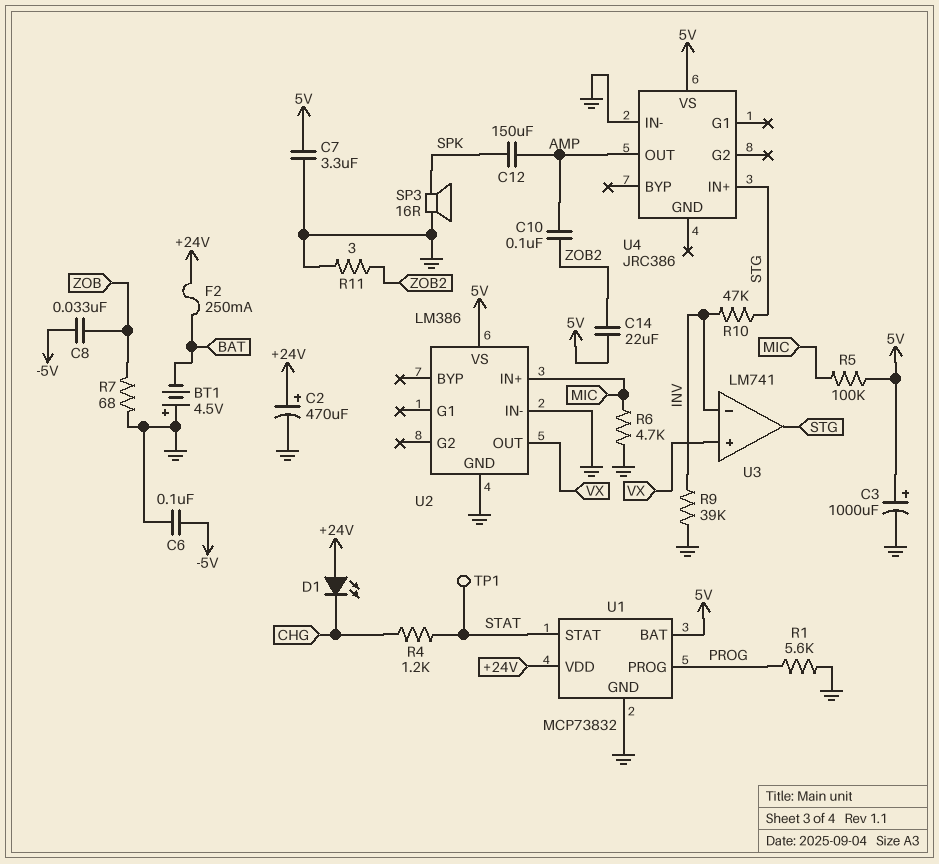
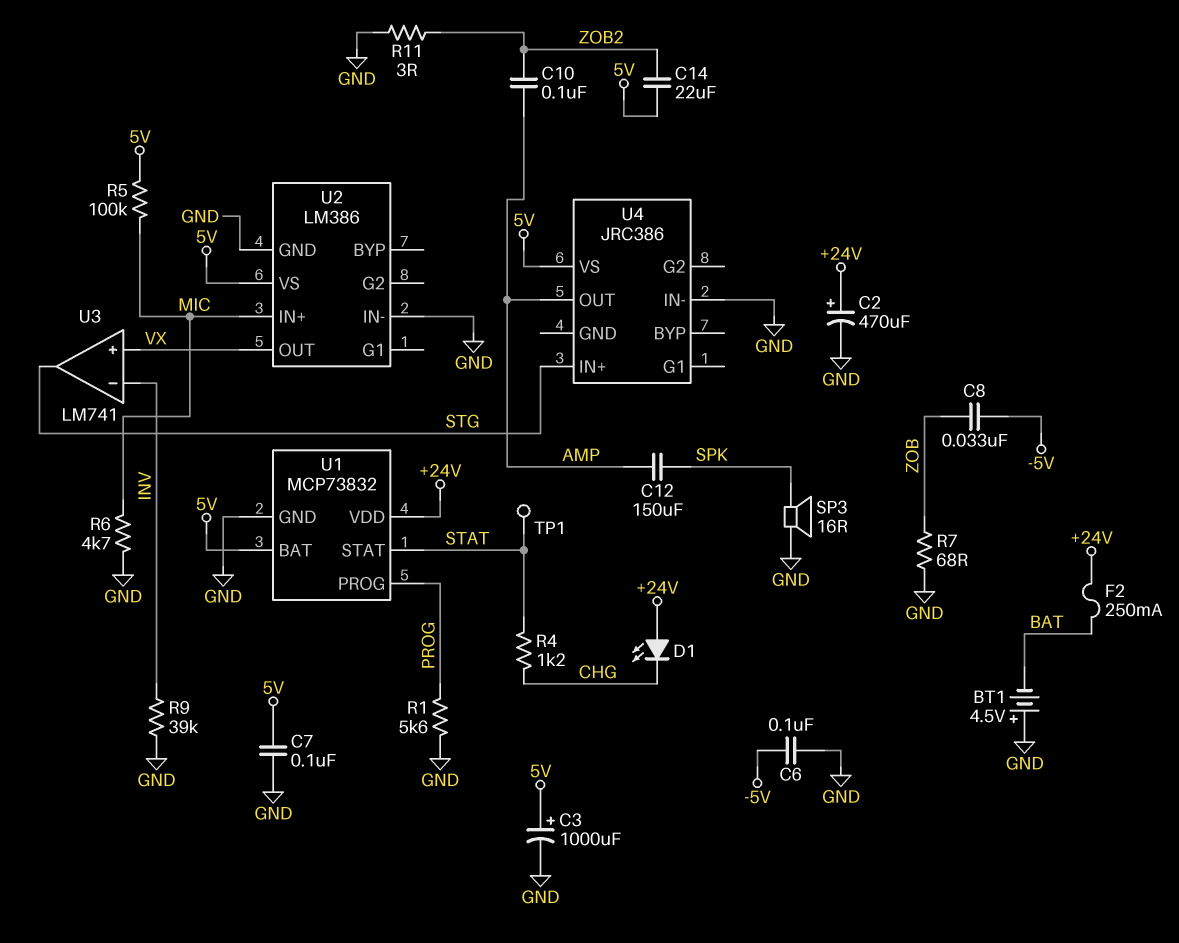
C7: 3.3uF (5V, GND) -> 100nF (5V, GND)
R10: 47k (INV, STG) -> none

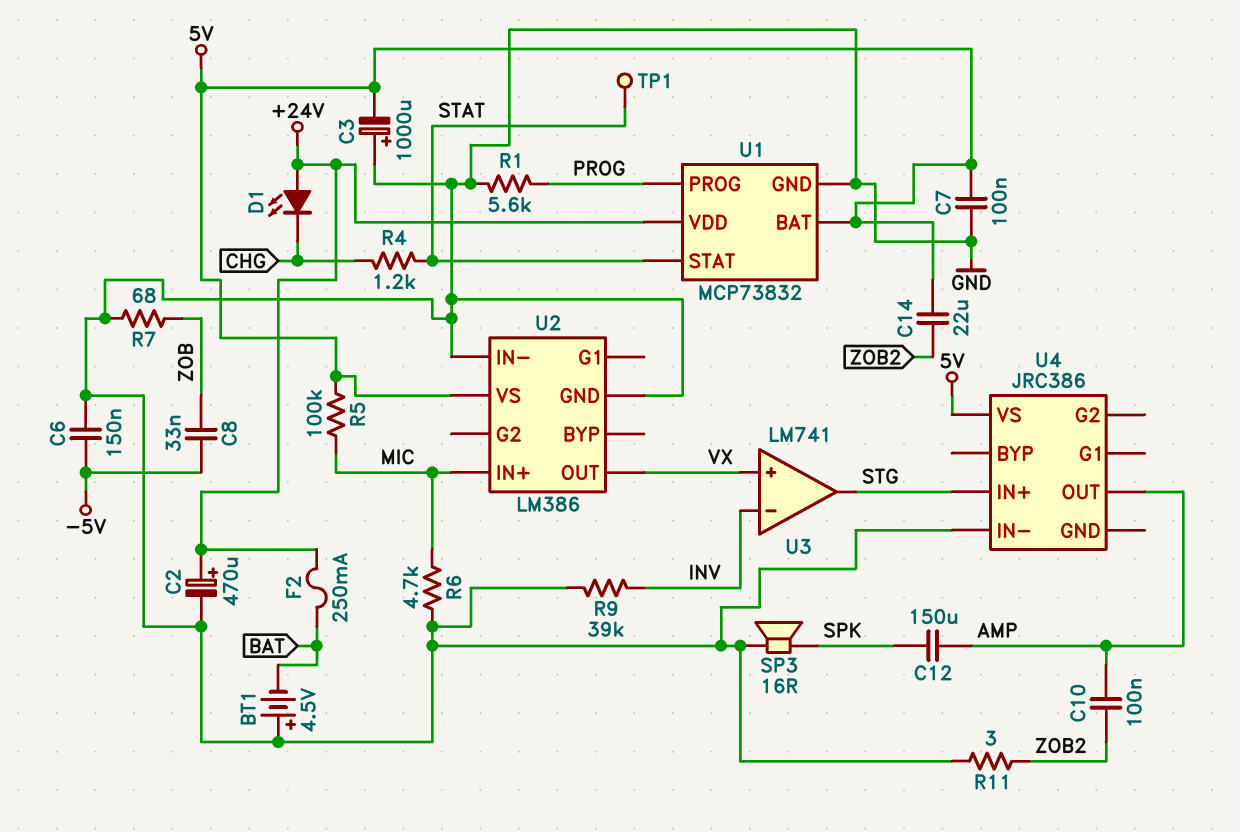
C3: 1000uF (plus 5V, minus GND) -> 1000uF (plus GND, minus 5V)
C6: 100nF (-5V, GND) -> 150nF (-5V, GND)

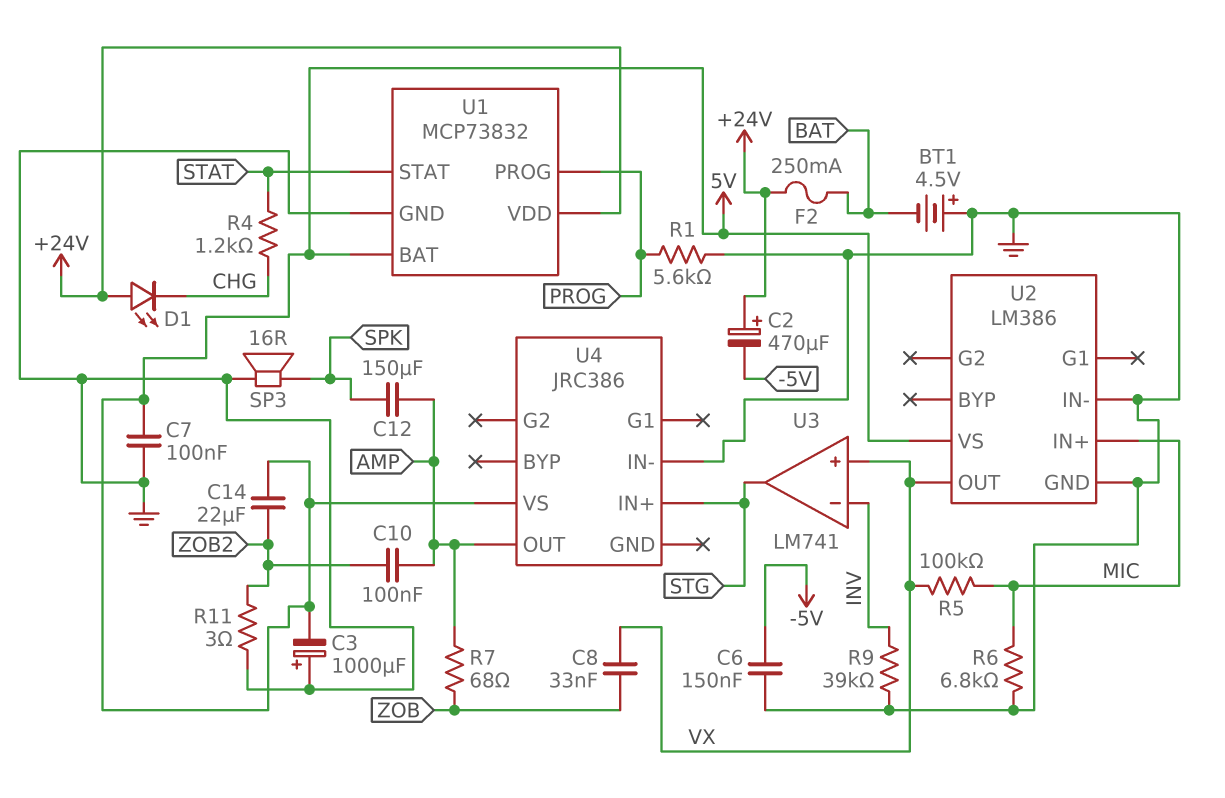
C2: 470uF (plus +24V, minus GND) -> 470uF (plus +24V, minus -5V)
C8: 33nF (-5V, ZOB) -> 33nF (VX, ZOB)
R5: 100k (5V, MIC) -> 100k (MIC, VX)
R6: 4.7k (GND, MIC) -> 6.8k (GND, MIC)
R7: 68 (GND, ZOB) -> 68 (AMP, ZOB)
TP1: test point (STAT) -> none

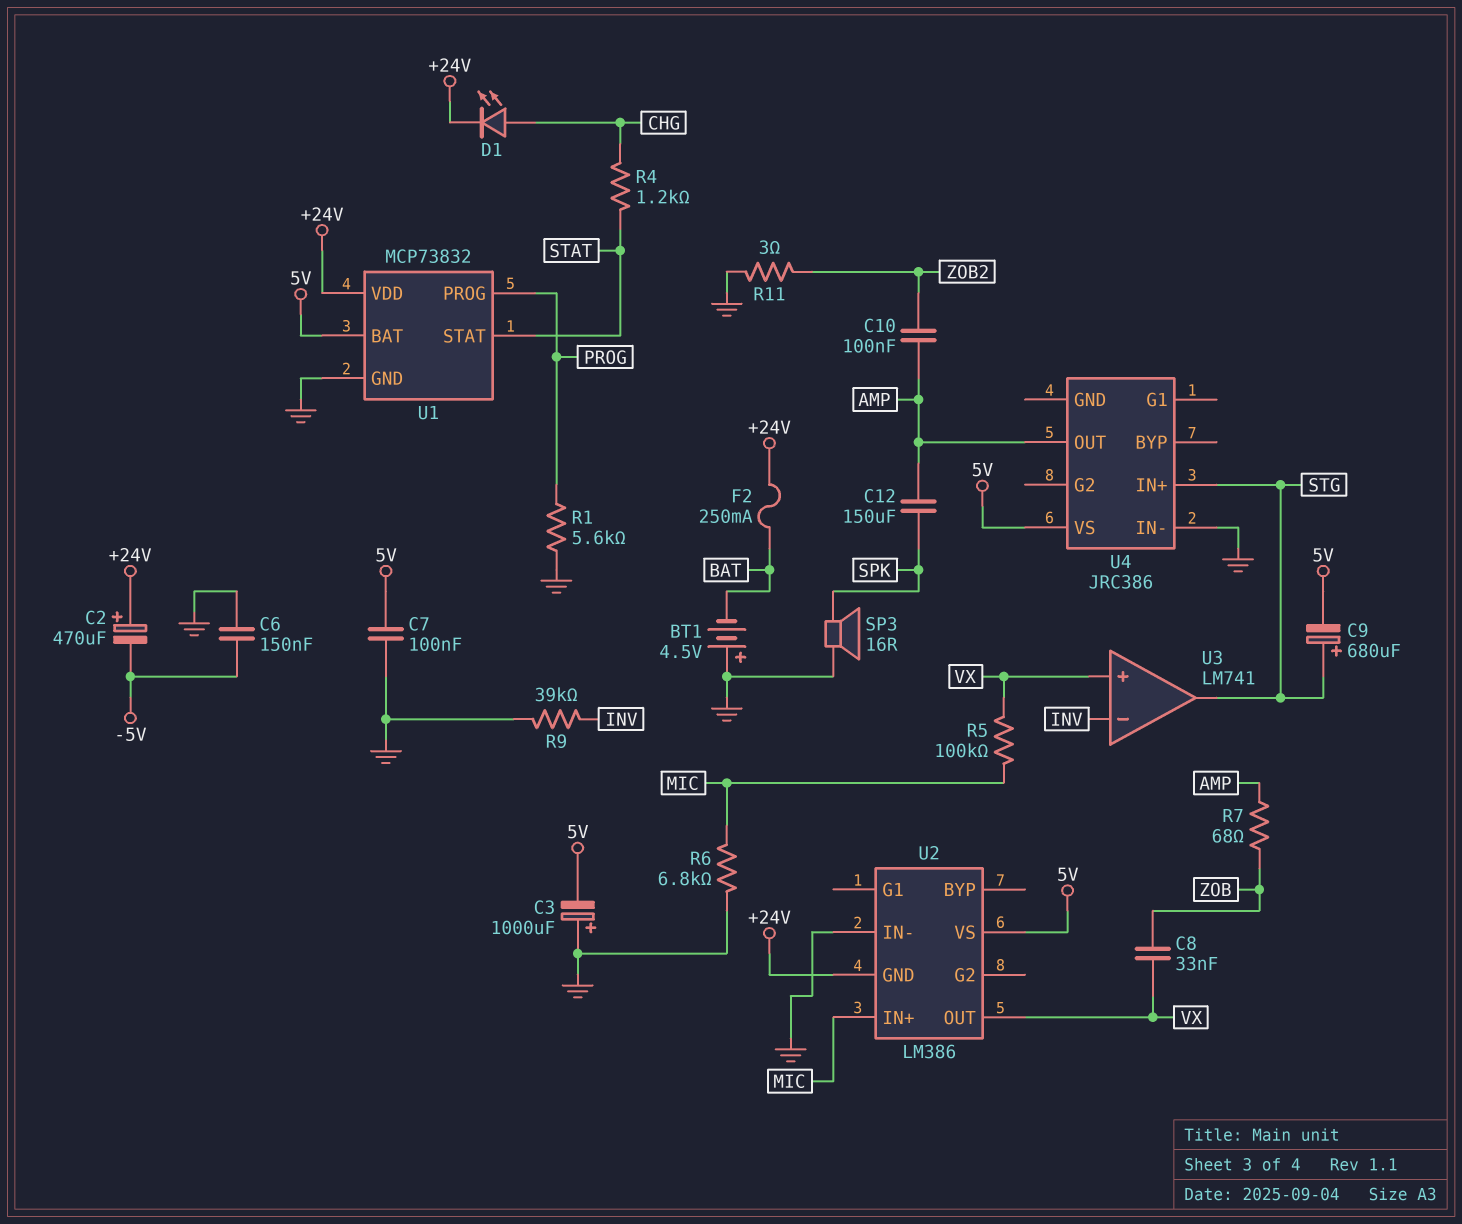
C9: none -> 680uF (plus STG, minus 5V)
C14: 22uF (5V, ZOB2) -> none
D1: LED (A +24V, K CHG) -> LED (A CHG, K +24V)
U2 pin GND: GND -> +24V

